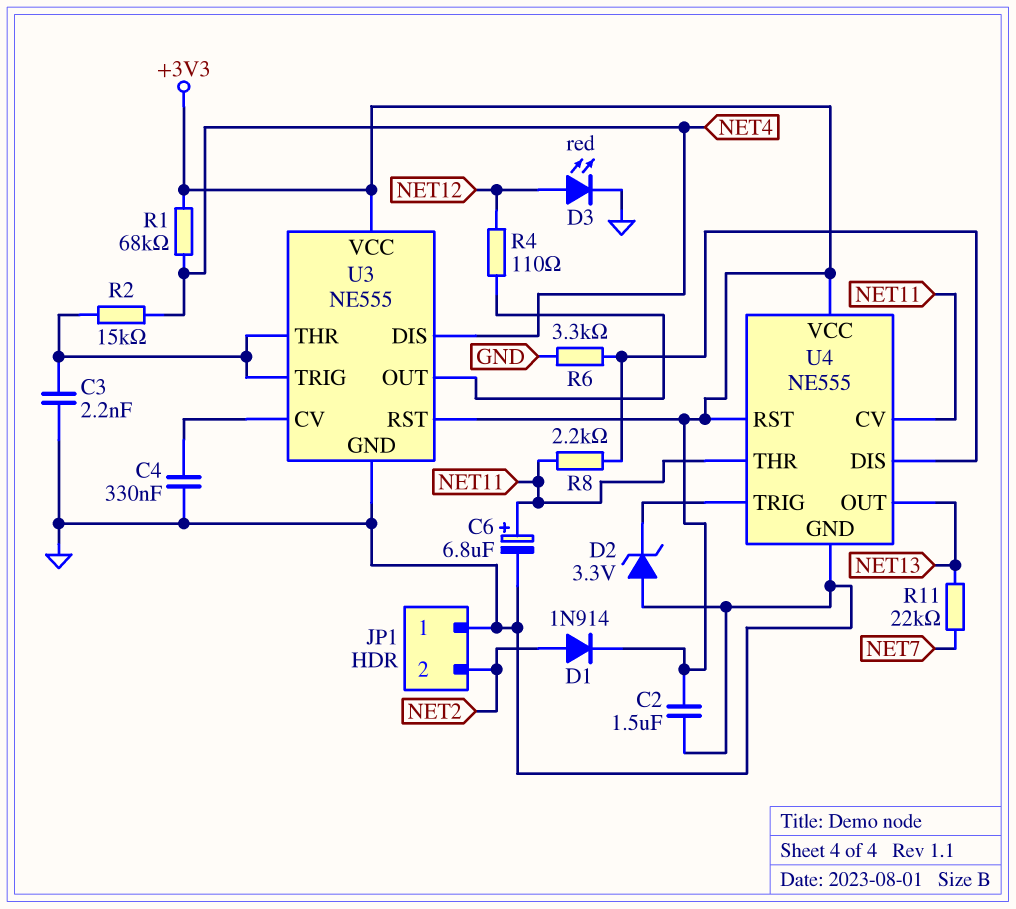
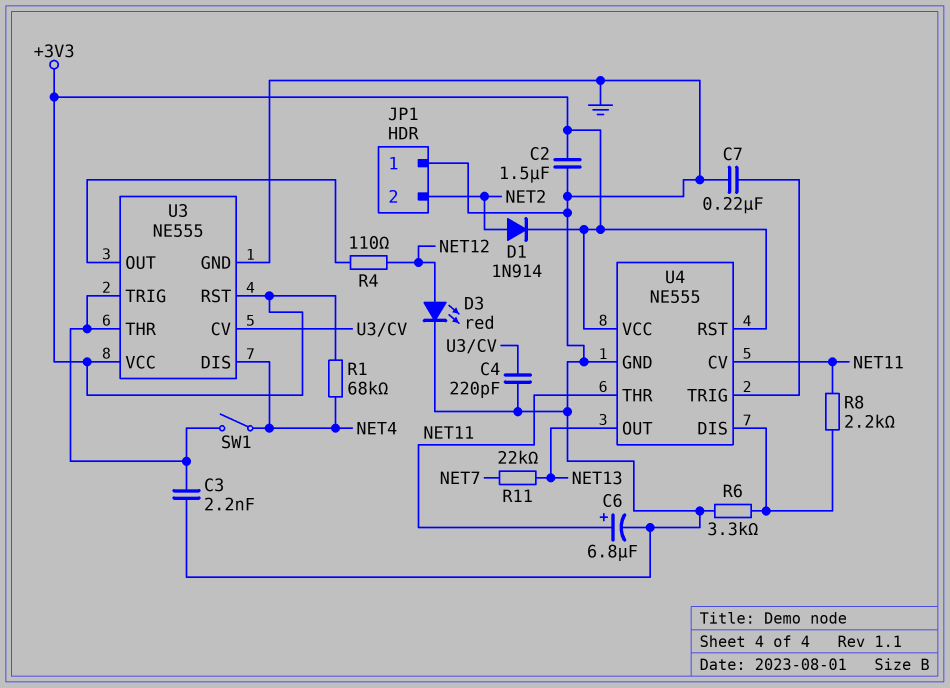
C4: 330nF (GND, U3/CV) -> 220pF (GND, U3/CV)
C7: none -> 220nF (GND, U4/TRIG)
D2: zener 3.3V (A GND, K U4/TRIG) -> none
R2: 15k (NET4, U3/THR) -> none
SW1: none -> switch (NET4, U3/THR)

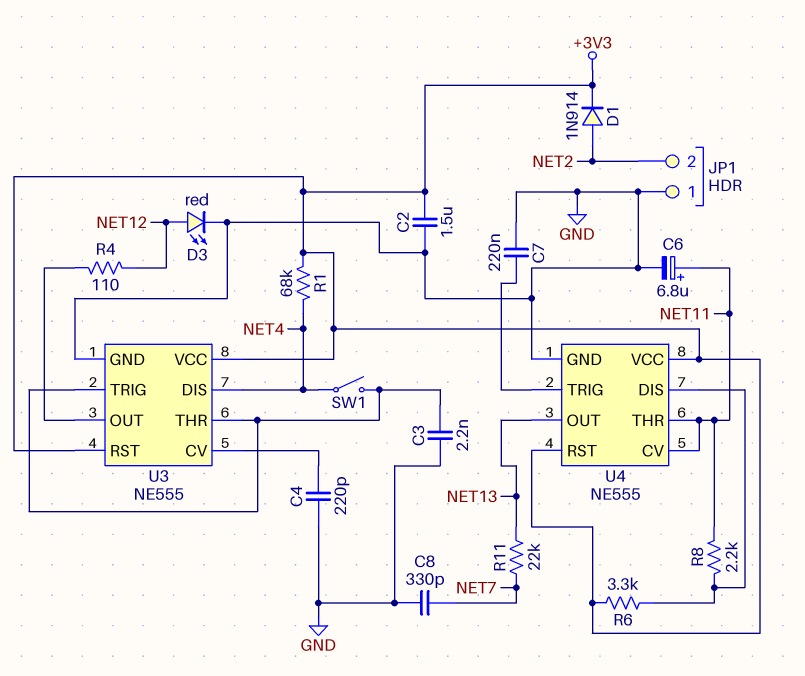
C8: none -> 330pF (GND, NET7)
R6: 3.3k (GND, U4/DIS) -> 3.3k (+3V3, U4/DIS)

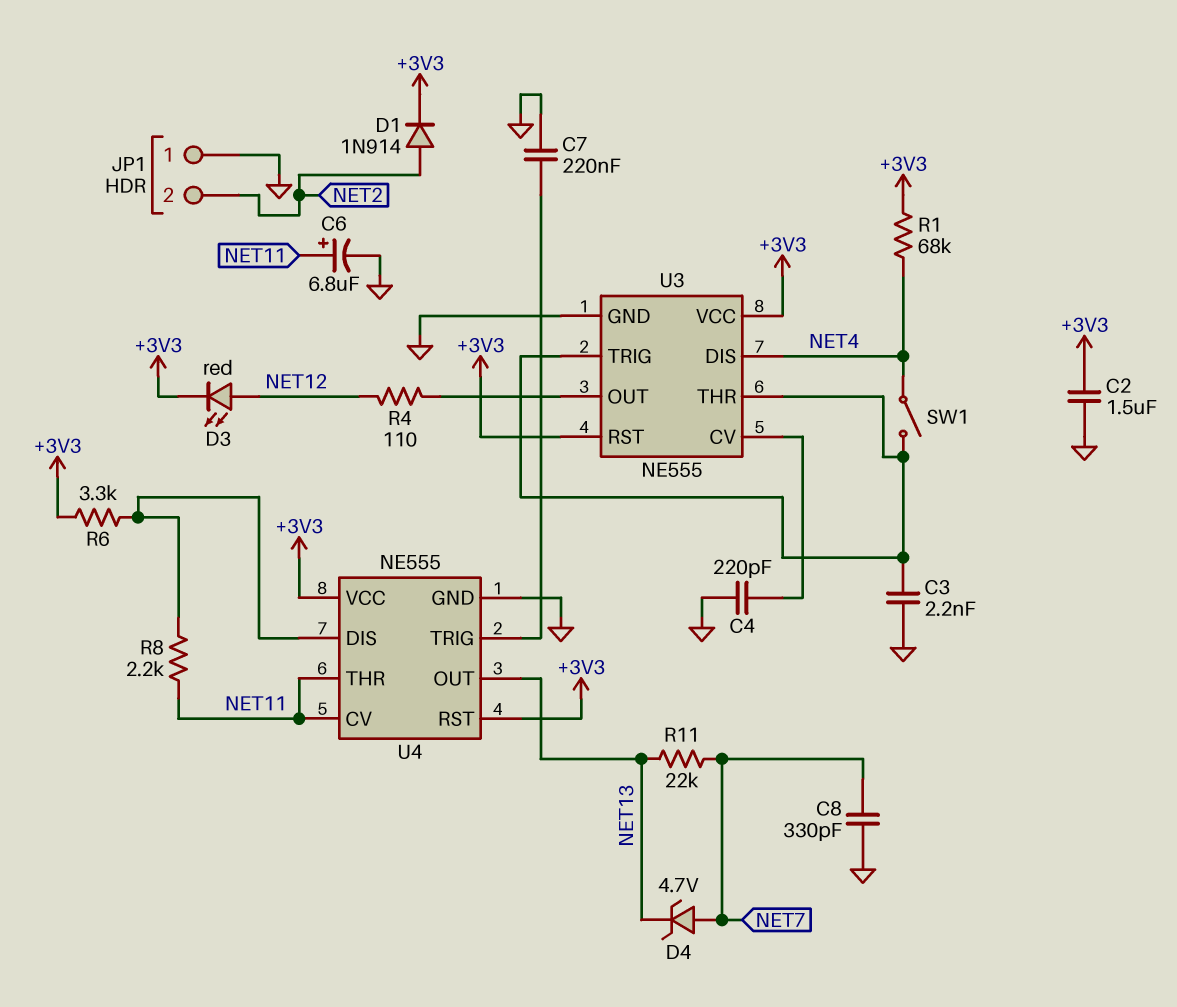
D3: LED red (A NET12, K GND) -> LED red (A NET12, K +3V3)
D4: none -> zener 4.7V (A NET7, K NET13)

